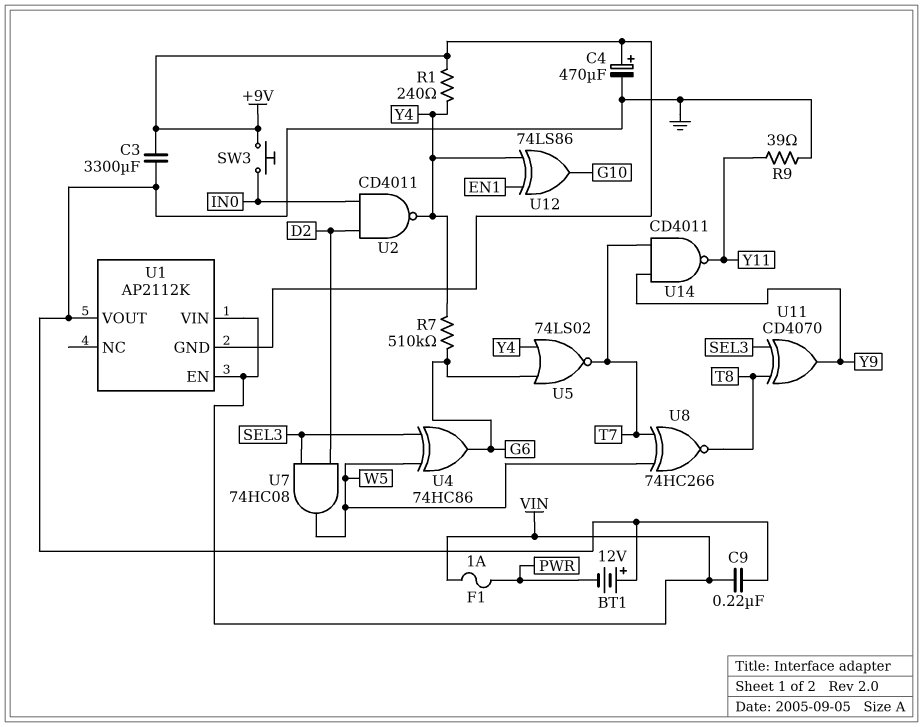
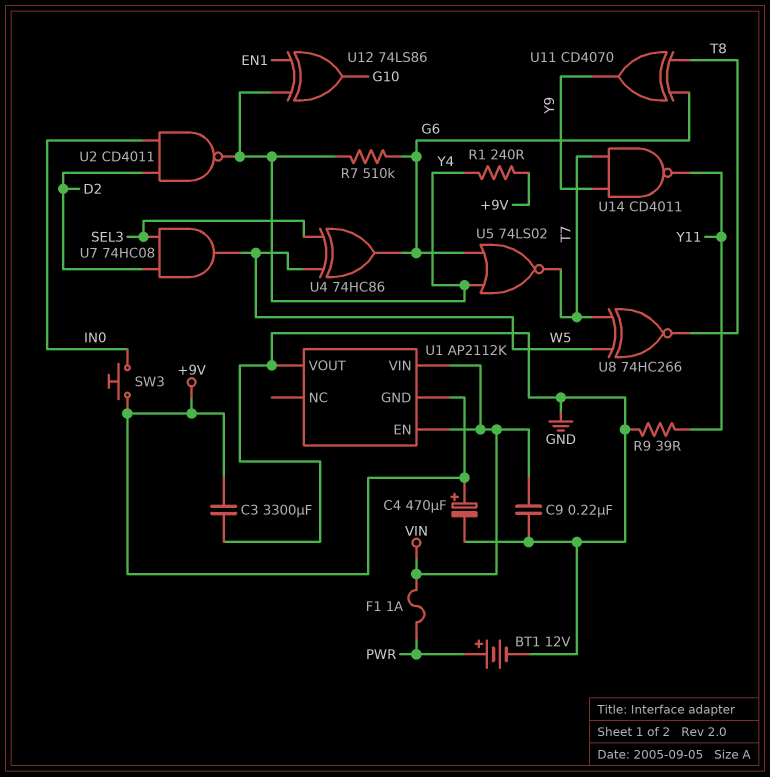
BT1: 12V (plus GND, minus PWR) -> 12V (plus PWR, minus GND)
U11: XOR CD4070 (in SEL3, in T8, out Y9) -> XOR CD4070 (in G6, in T8, out Y9)

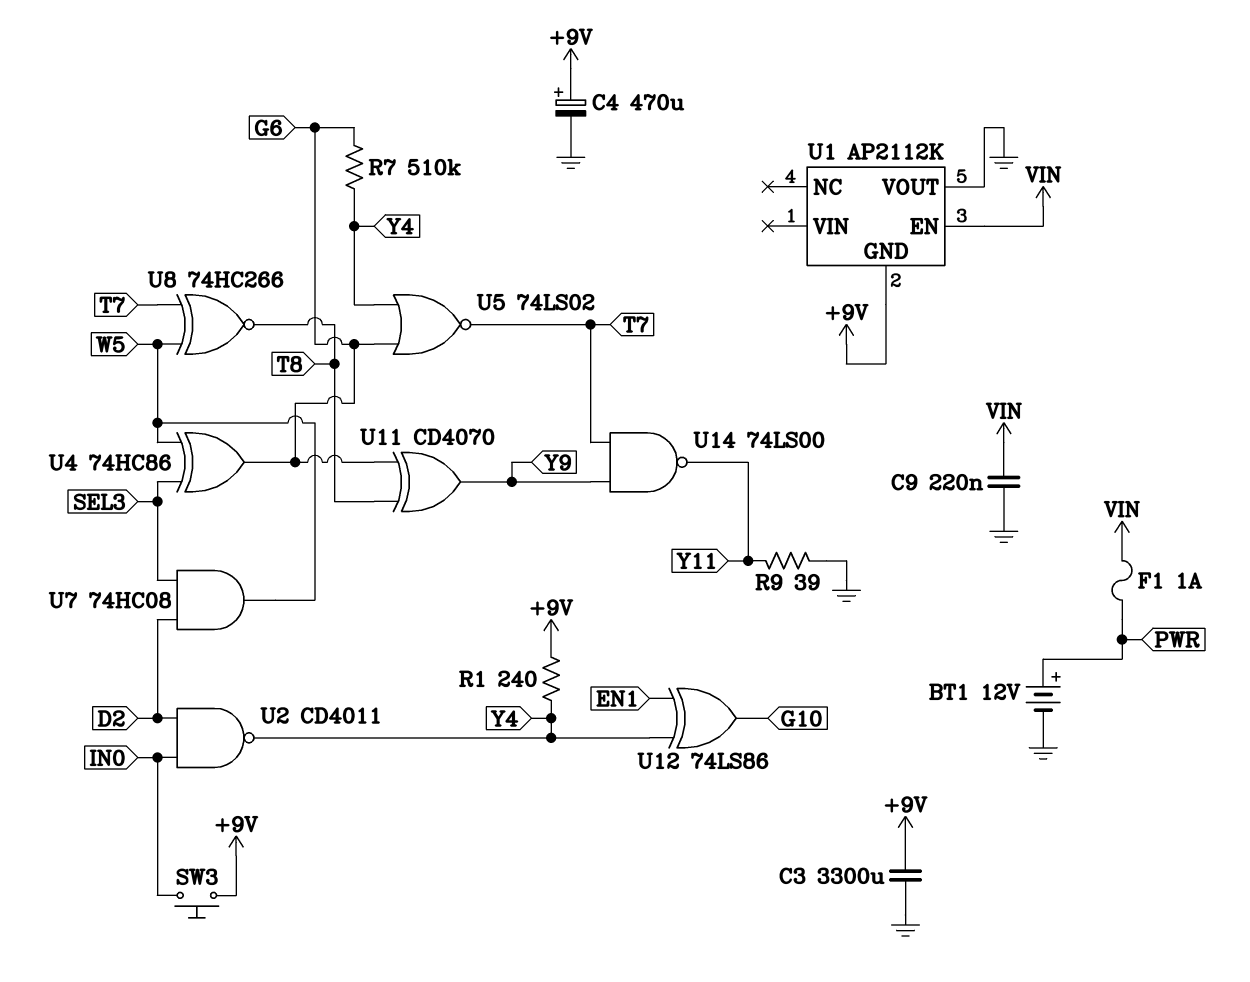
U1 pin VIN: VIN -> none
U14: NAND CD4011 (in T7, in Y9, out Y11) -> NAND 74LS00 (in T7, in Y9, out Y11)

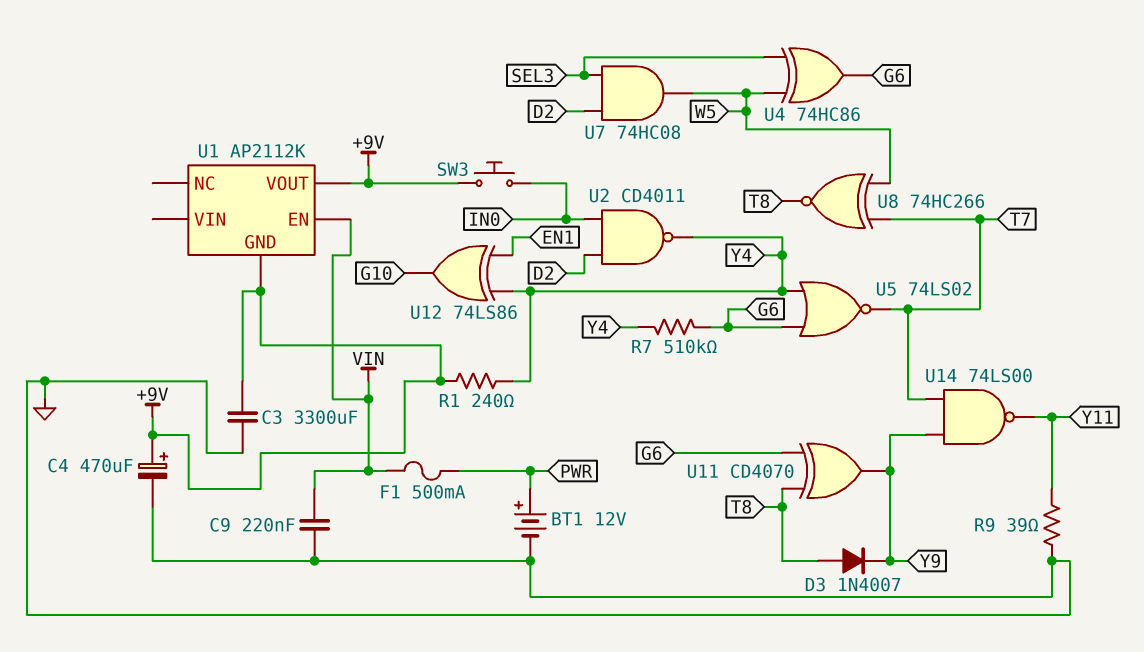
D3: none -> diode 1N4007 (A T8, K Y9)
F1: 1A (PWR, VIN) -> 500mA (PWR, VIN)
U1 pin VOUT: GND -> +9V

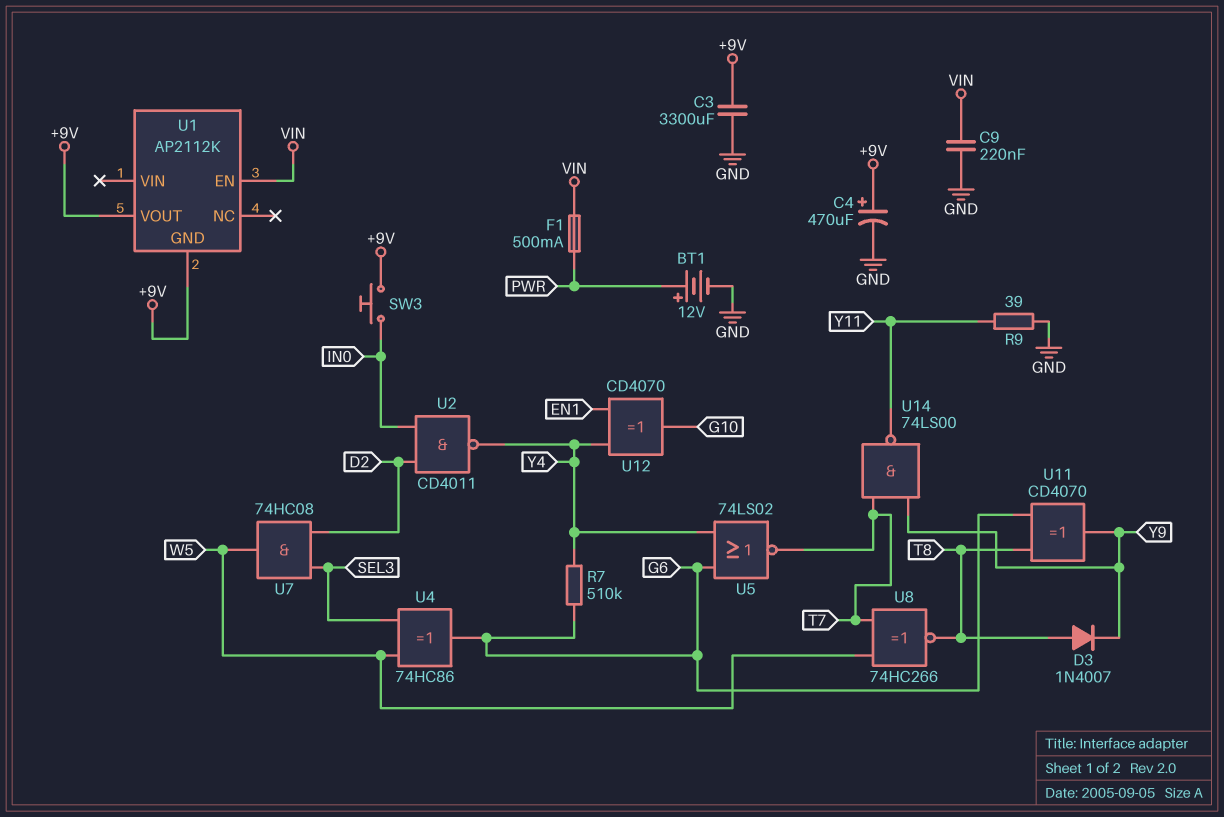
R1: 240 (+9V, Y4) -> none
U12: XOR 74LS86 (in EN1, in Y4, out G10) -> XOR CD4070 (in EN1, in Y4, out G10)

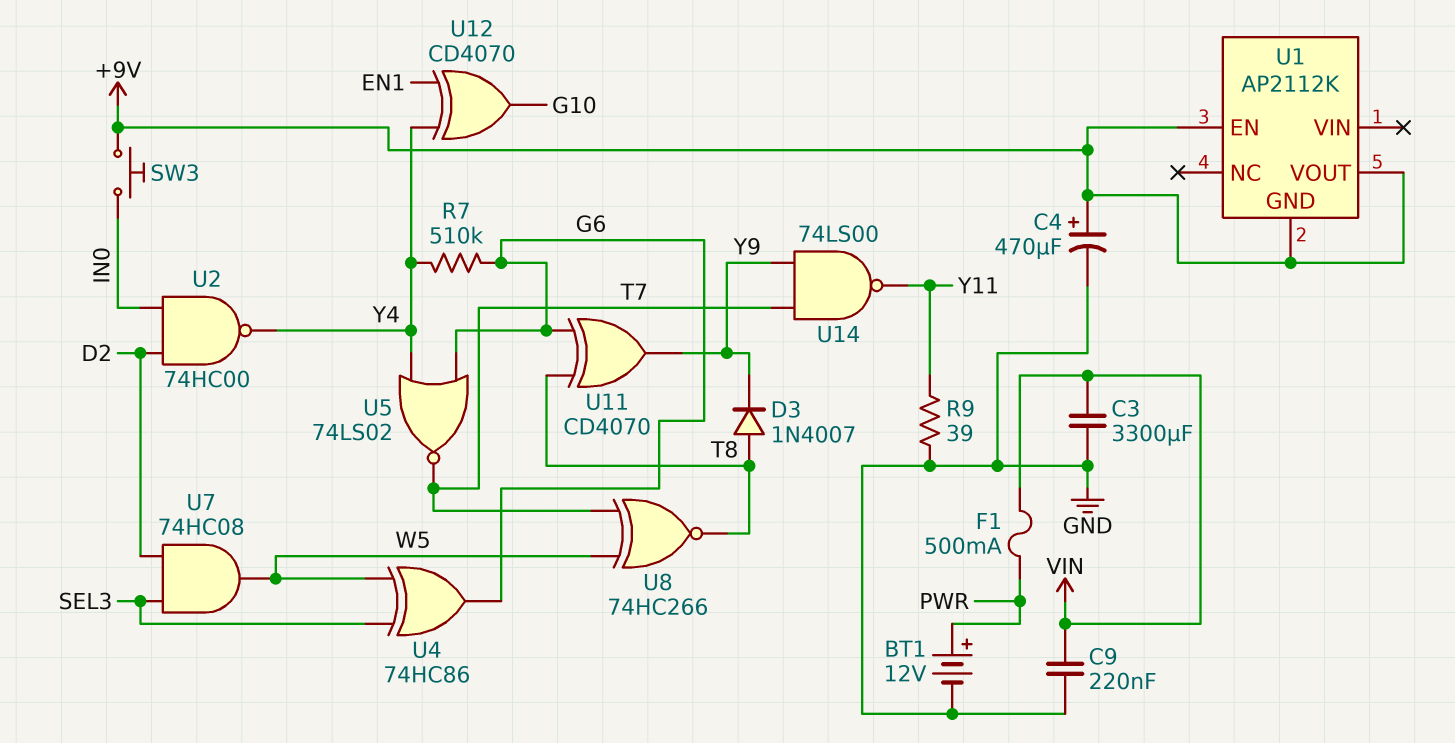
C3: 3300uF (+9V, GND) -> 3300uF (GND, VIN)
U1 pin EN: VIN -> +9V
U2: NAND CD4011 (in D2, in IN0, out Y4) -> NAND 74HC00 (in D2, in IN0, out Y4)

